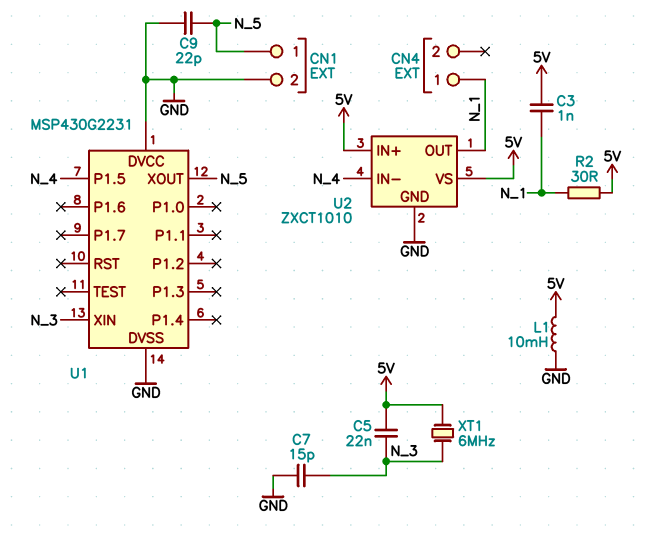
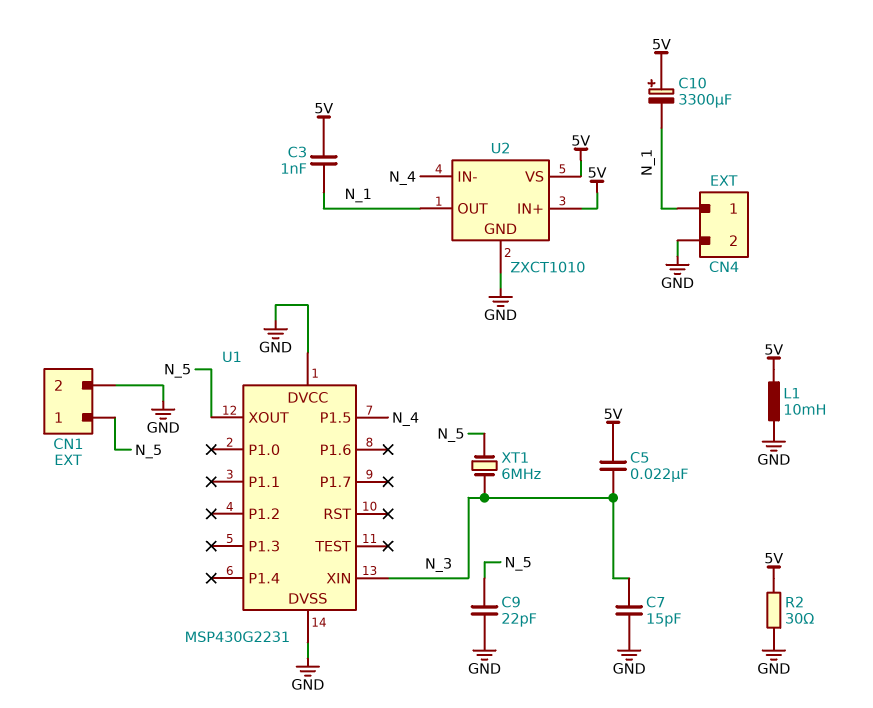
C10: none -> 3300uF (plus 5V, minus N_1)
CN4 pin 2: none -> GND
R2: 30 (5V, N_1) -> 30 (5V, GND)
XT1: 6MHz (5V, N_3) -> 6MHz (N_3, N_5)

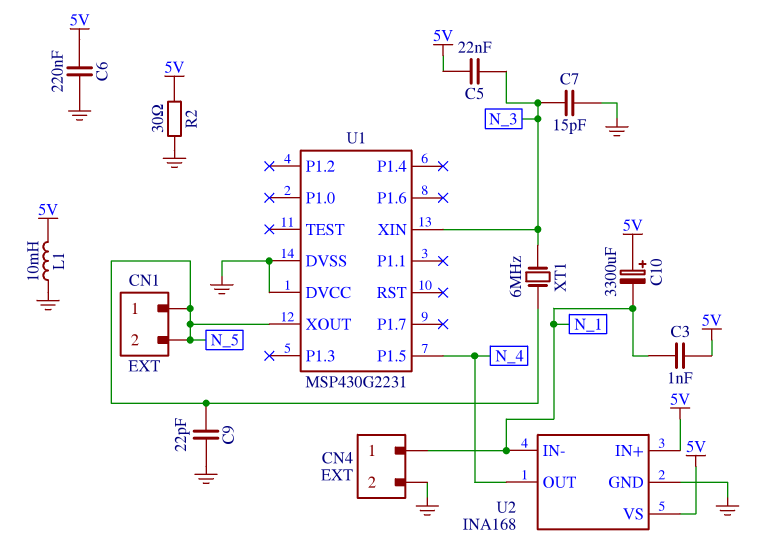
C6: none -> 220nF (5V, GND)
CN1 pin 2: GND -> N_5
U2: ZXCT1010 -> INA168
U2 pin IN-: N_4 -> N_1
U2 pin OUT: N_1 -> N_4

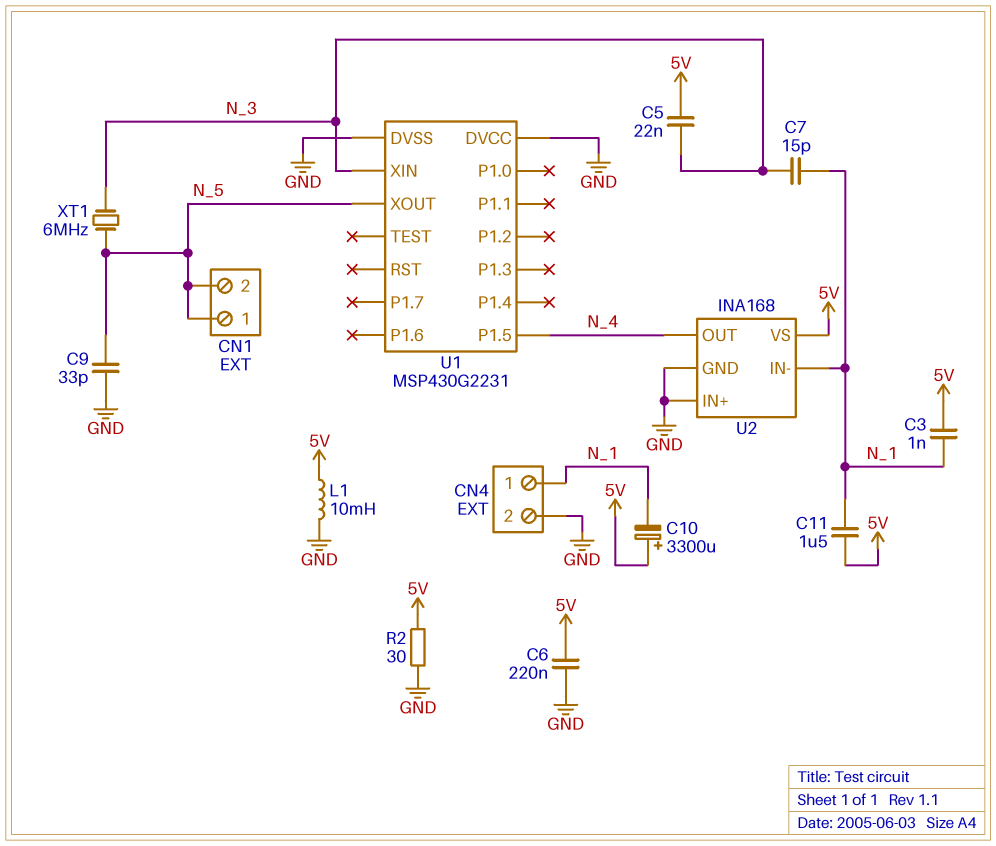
C7: 15pF (GND, N_3) -> 15pF (N_1, N_3)
C9: 22pF (GND, N_5) -> 33pF (GND, N_5)
C11: none -> 1.5uF (5V, N_1)
U2 pin IN+: 5V -> GND

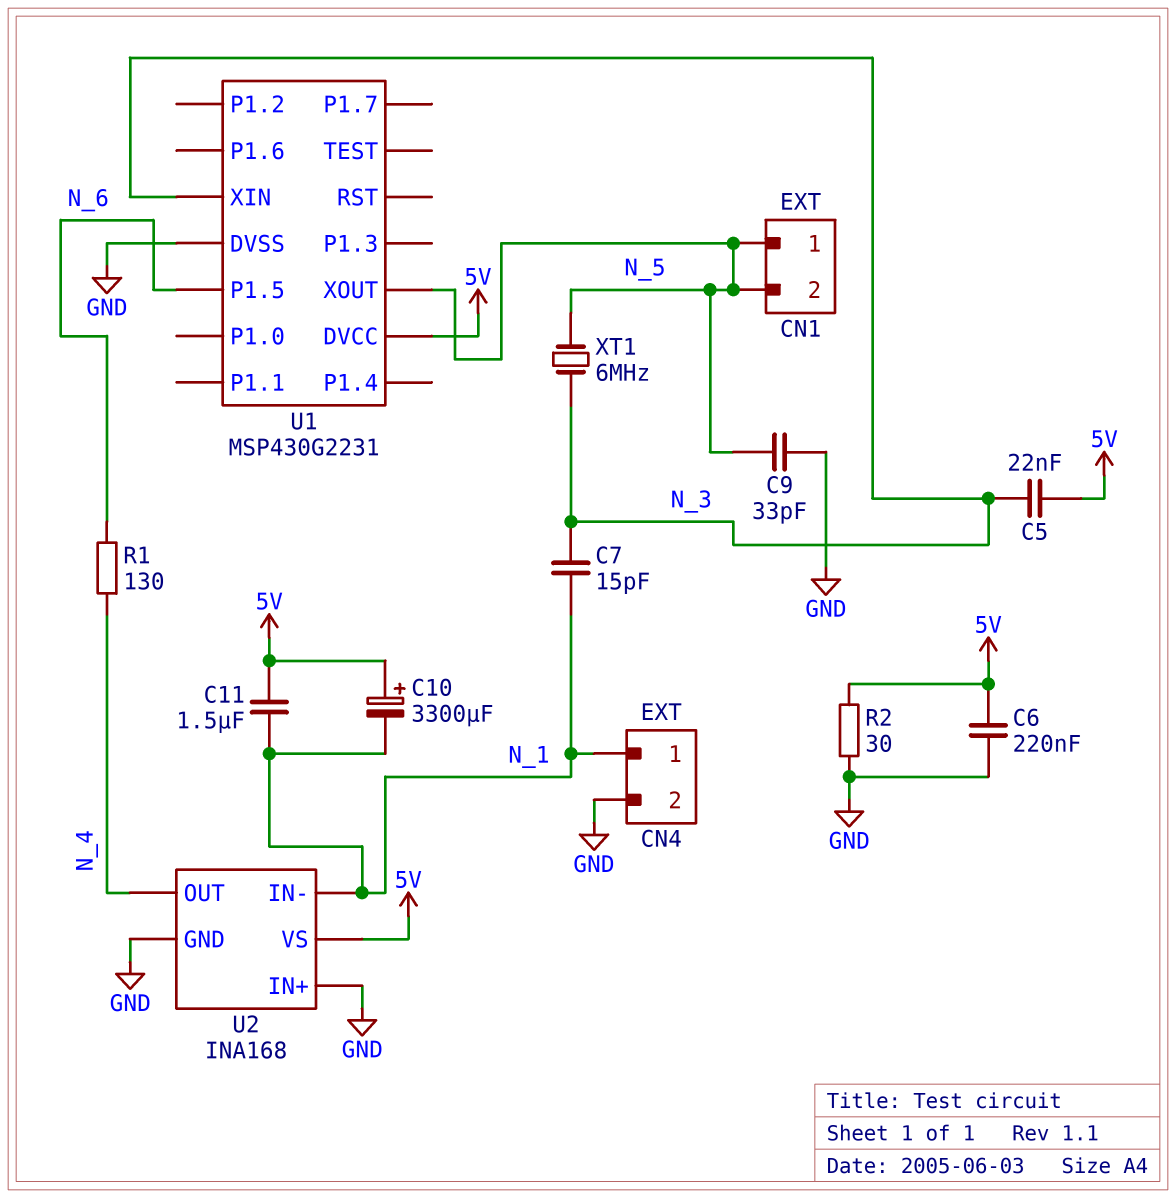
C3: 1nF (5V, N_1) -> none
L1: 10mH (5V, GND) -> none
R1: none -> 130 (N_4, N_6)
U1 pin DVCC: GND -> 5V
U1 pin P1.5: N_4 -> N_6

